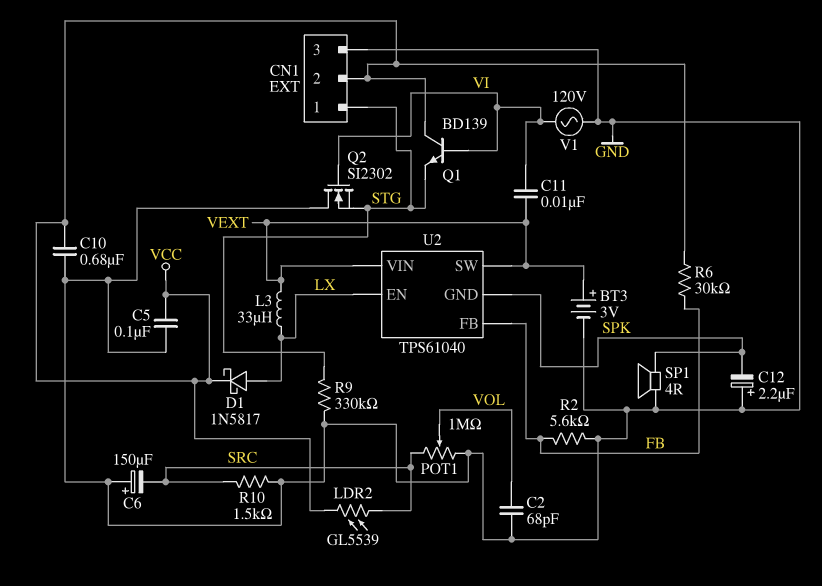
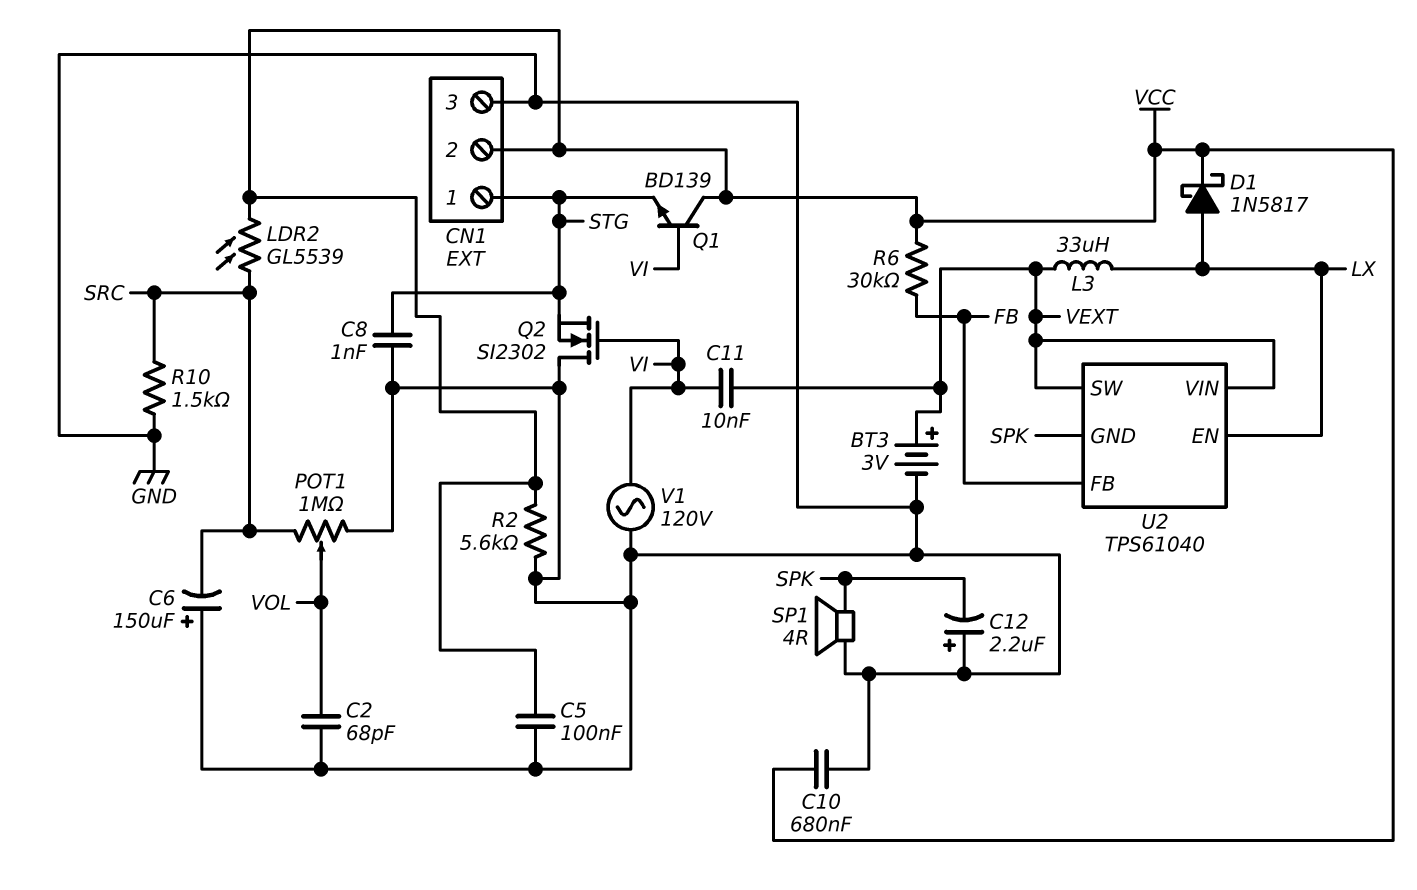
C8: none -> 1nF (GND, STG)
R2: 5.6k (FB, GND) -> 5.6k (GND, VCC)
R9: 330k (GND, STG) -> none

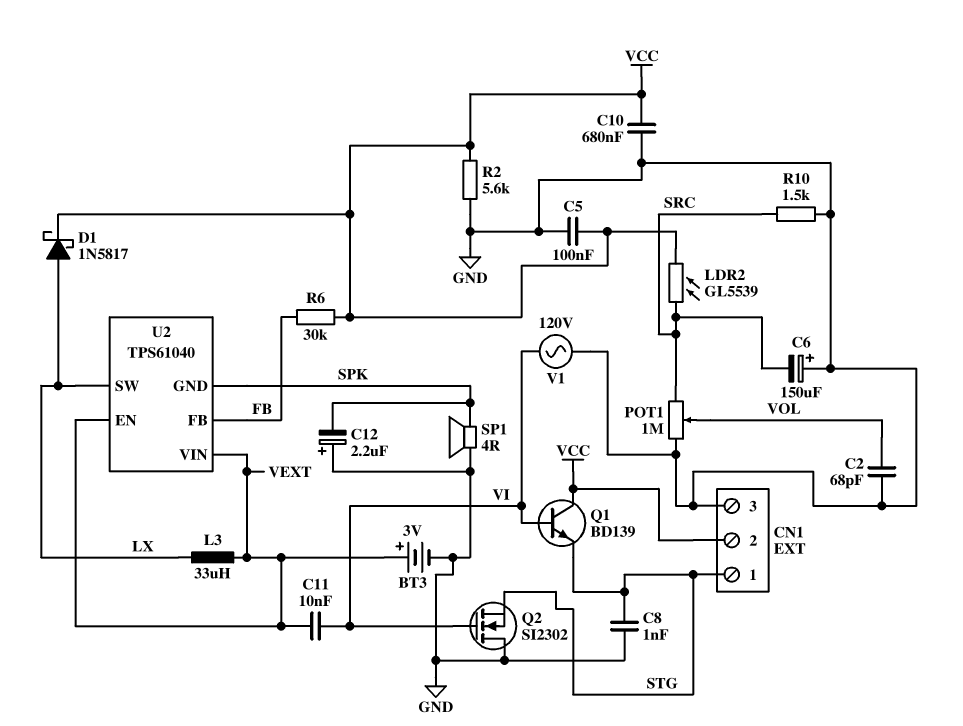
U2 pin EN: LX -> VEXT
U2 pin SW: VEXT -> LX

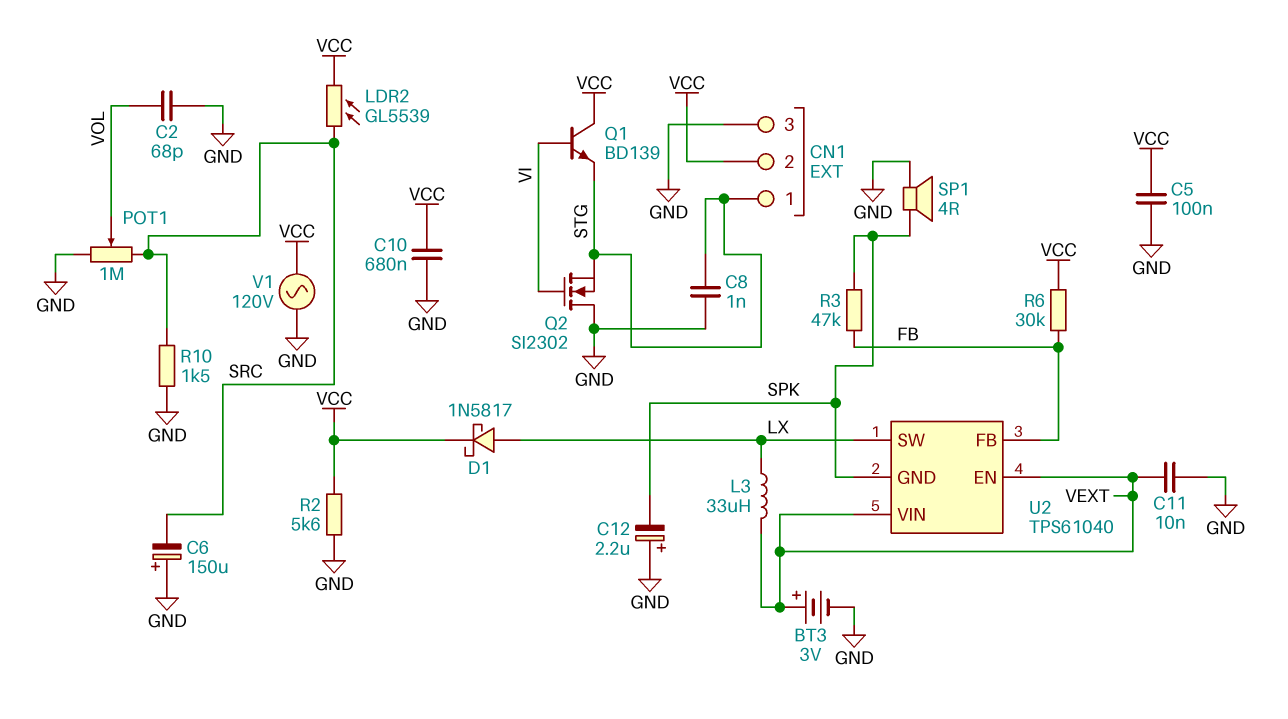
C11: 10nF (VEXT, VI) -> 10nF (GND, VEXT)
R3: none -> 47k (FB, SPK)
V1: AC 120V (GND, VI) -> AC 120V (GND, VCC)

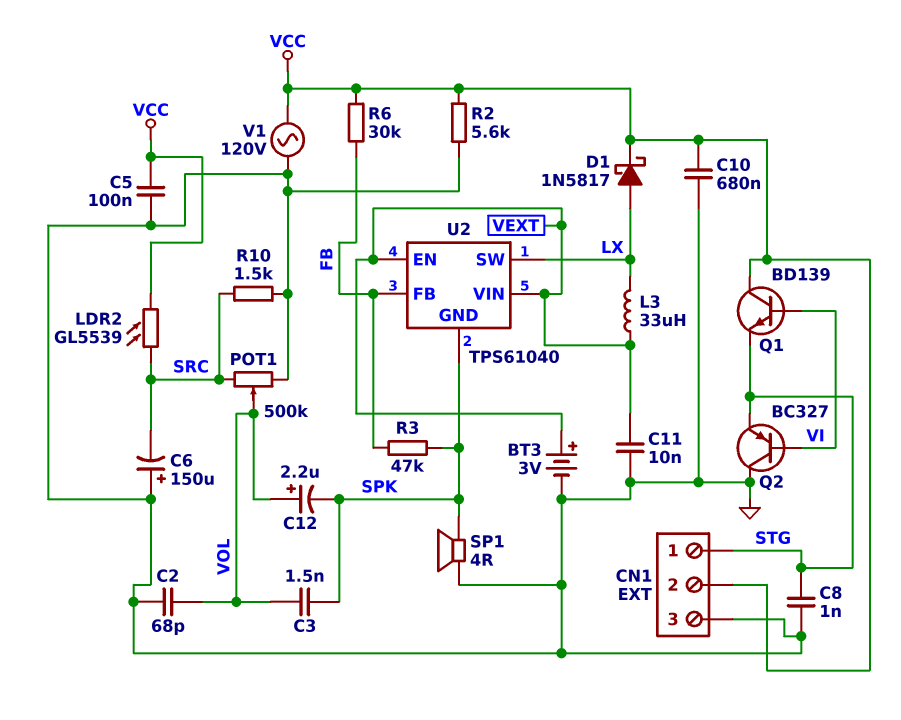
C3: none -> 1.5nF (SPK, VOL)
C12: 2.2uF (plus GND, minus SPK) -> 2.2uF (plus VOL, minus SPK)
POT1: 1M (GND, SRC, wiper VOL) -> 500k (GND, SRC, wiper VOL)
Q2: NMOS SI2302 (G VI, D GND, S STG) -> PNP BC327 (B VI, C GND, E STG)

